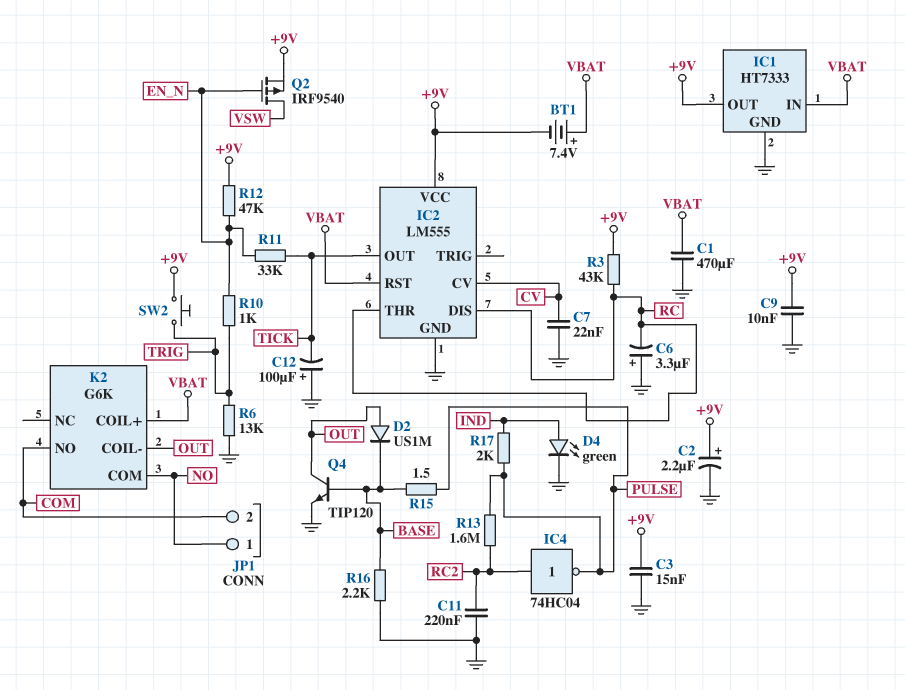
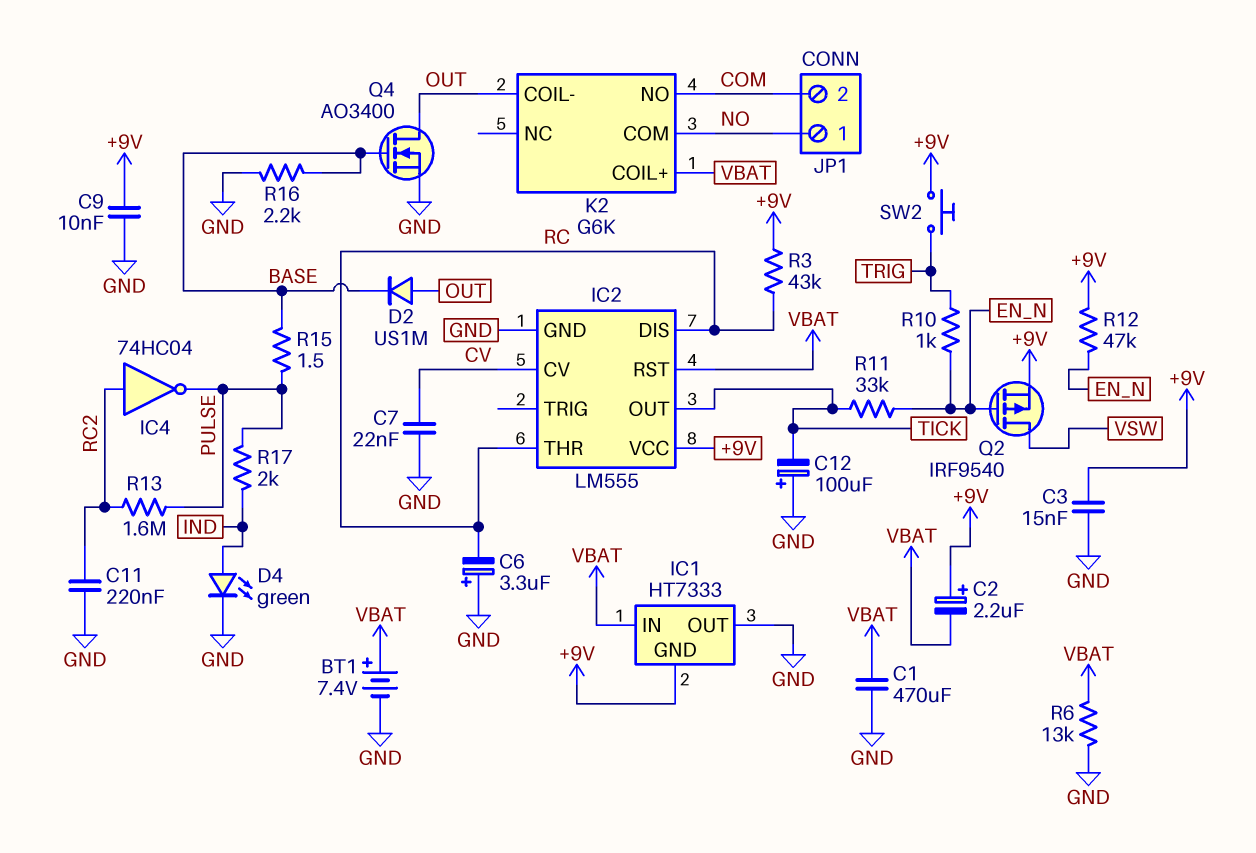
BT1: 7.4V (plus VBAT, minus +9V) -> 7.4V (plus VBAT, minus GND)
C2: 2.2uF (plus +9V, minus GND) -> 2.2uF (plus +9V, minus VBAT)
IC1 pin GND: GND -> +9V
IC1 pin OUT: +9V -> GND
Q4: NPN TIP120 (B BASE, C OUT, E GND) -> NMOS AO3400 (G BASE, D OUT, S GND)
R6: 13k (GND, TRIG) -> 13k (GND, VBAT)

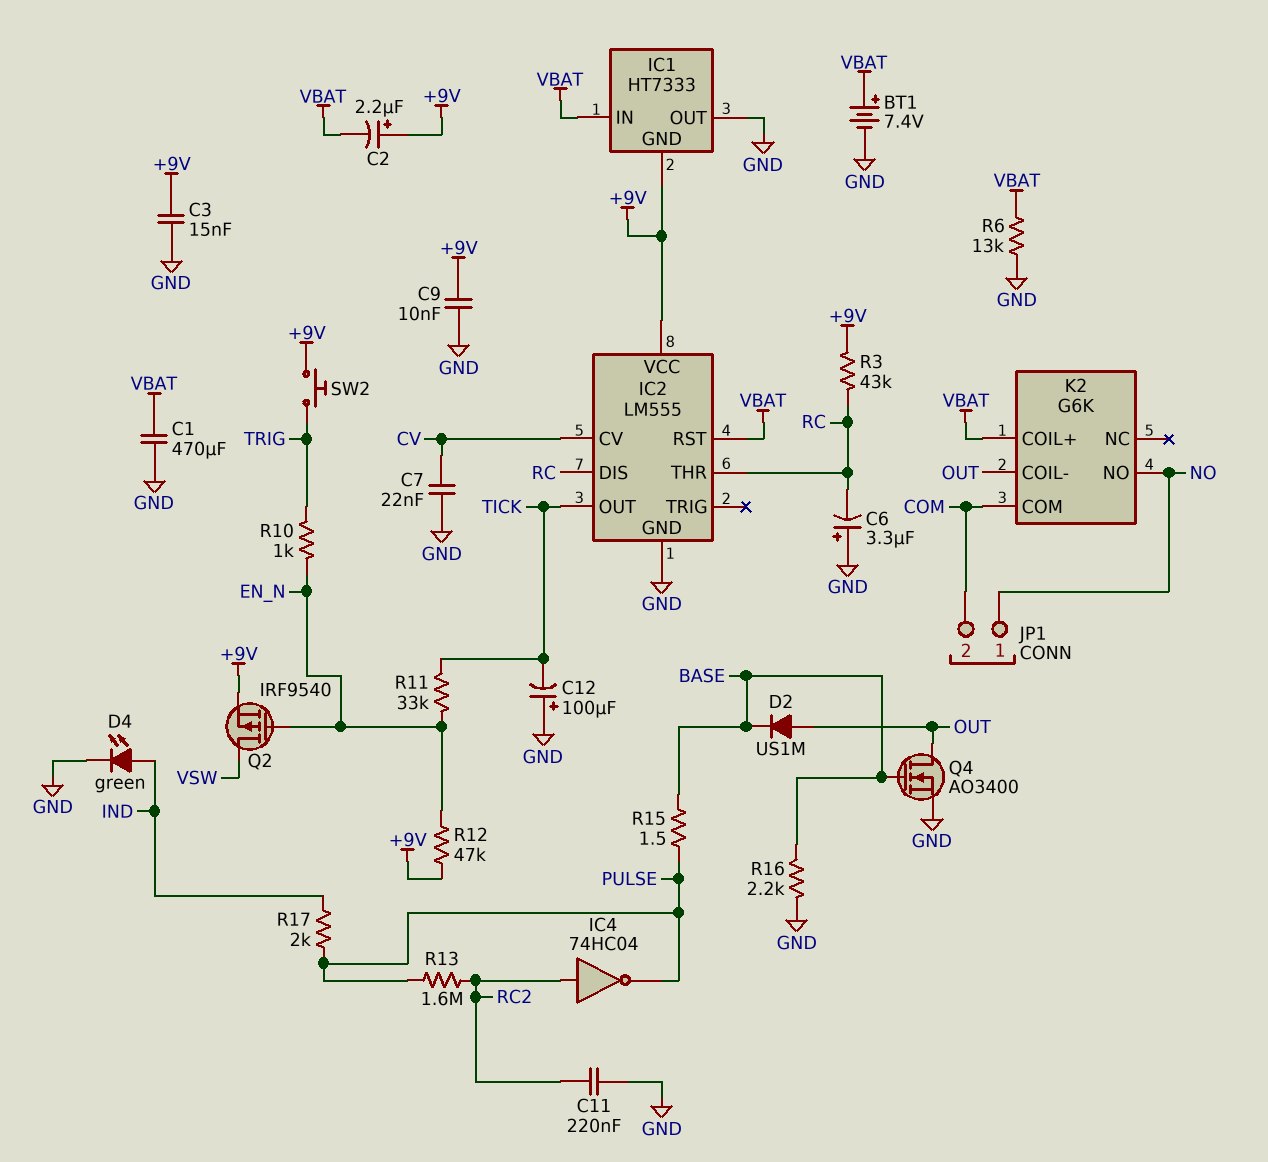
K2 pin COM: NO -> COM
K2 pin NO: COM -> NO

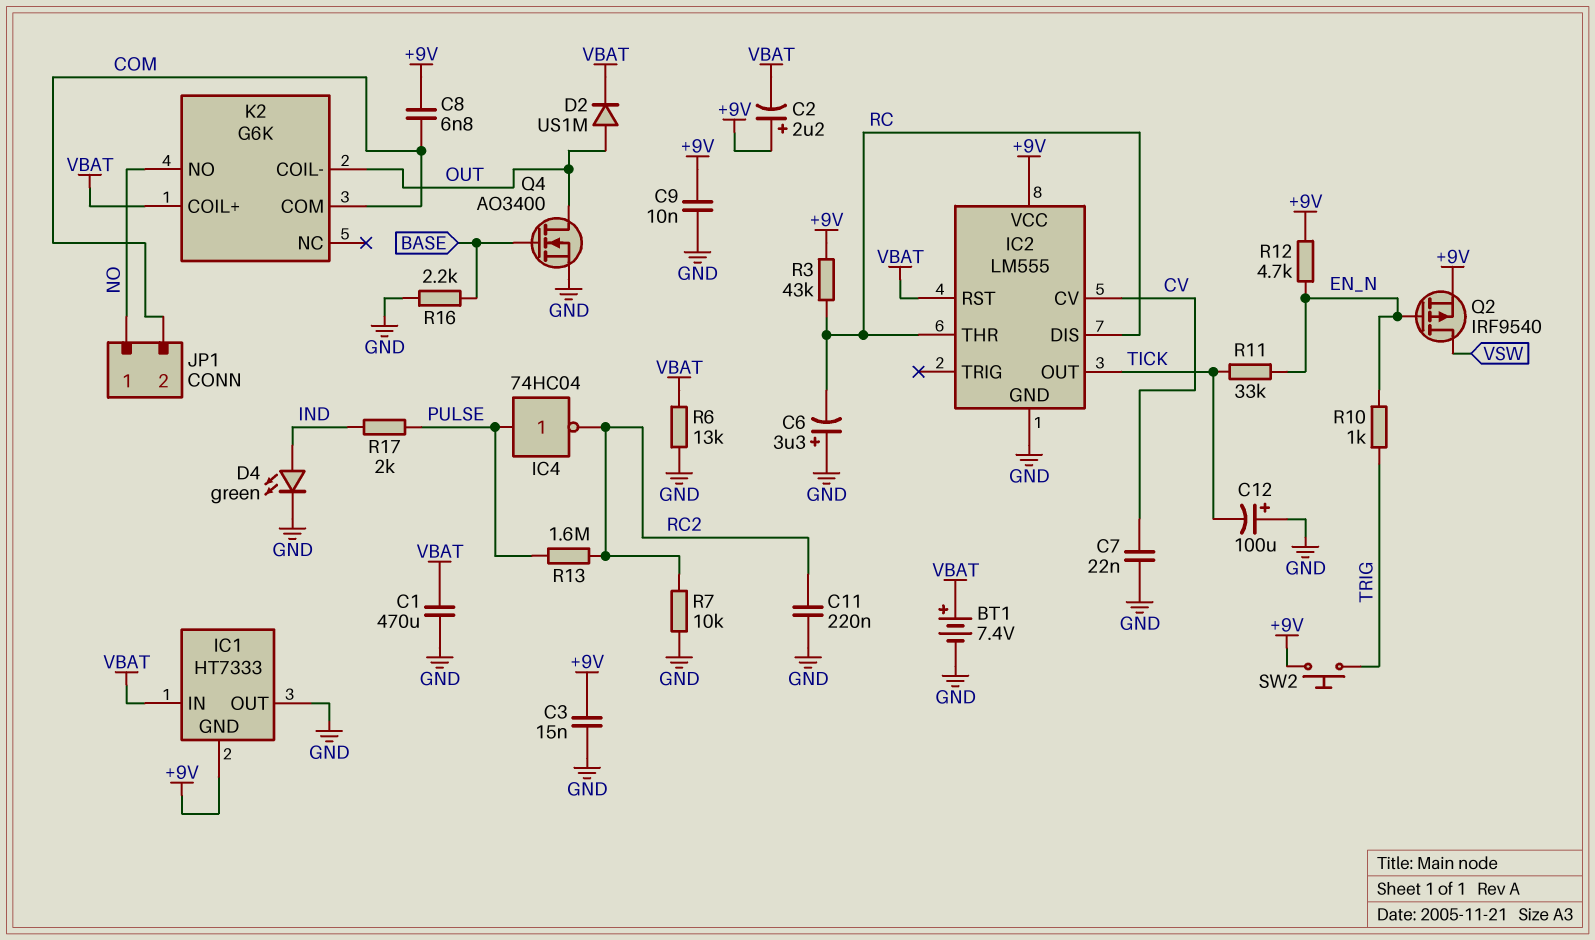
C8: none -> 6.8nF (+9V, COM)
D2: diode US1M (A OUT, K BASE) -> diode US1M (A OUT, K VBAT)
IC4: NOT 74HC04 (in RC2, out PULSE) -> NOT 74HC04 (in PULSE, out RC2)
R7: none -> 10k (GND, RC2)
R12: 47k (+9V, EN_N) -> 4.7k (+9V, EN_N)
R15: 1.5 (BASE, PULSE) -> none

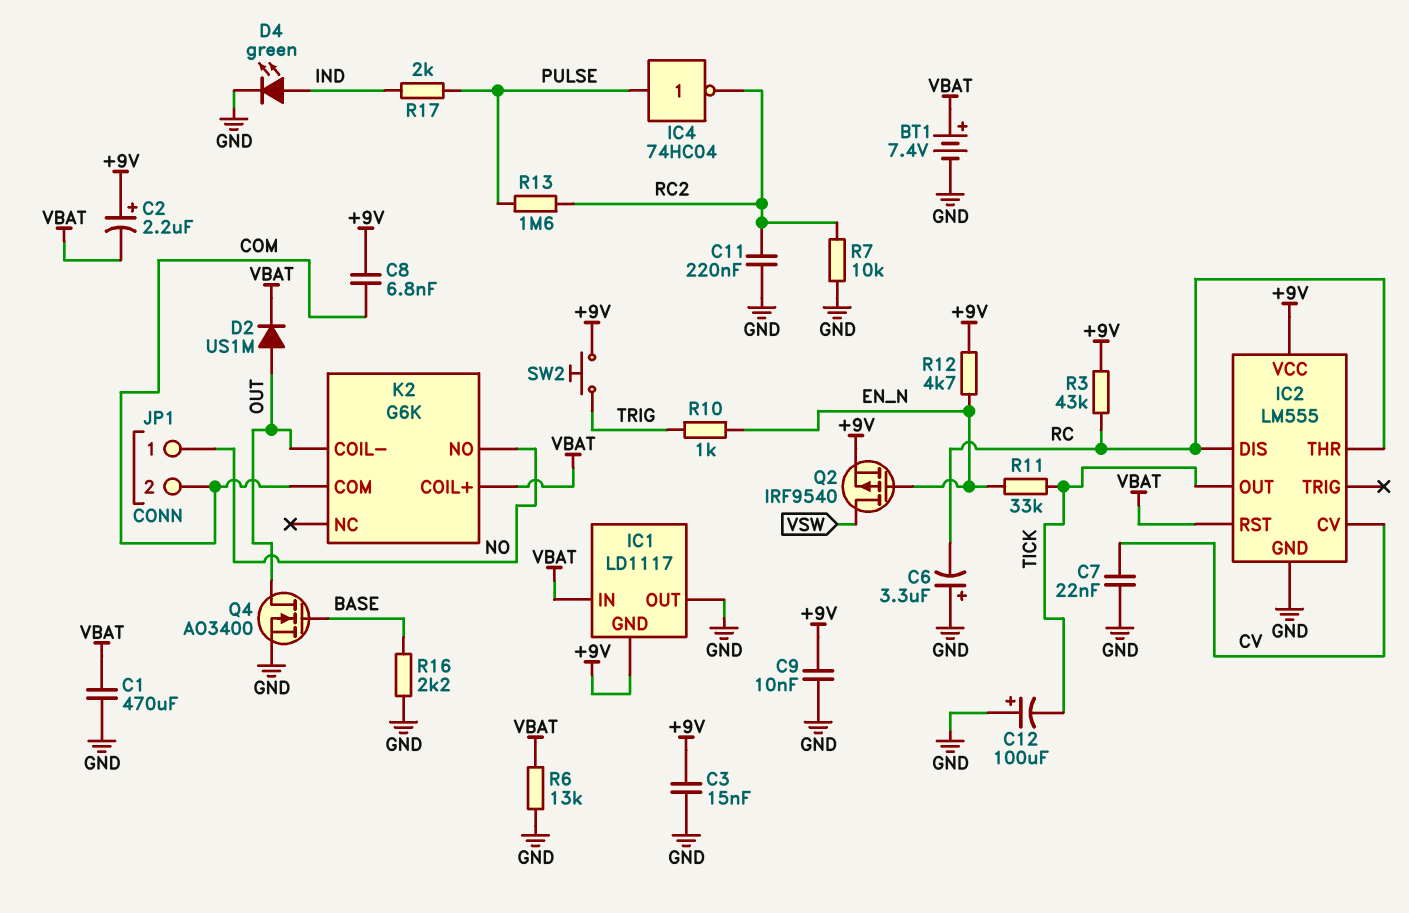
IC1: HT7333 -> LD1117

